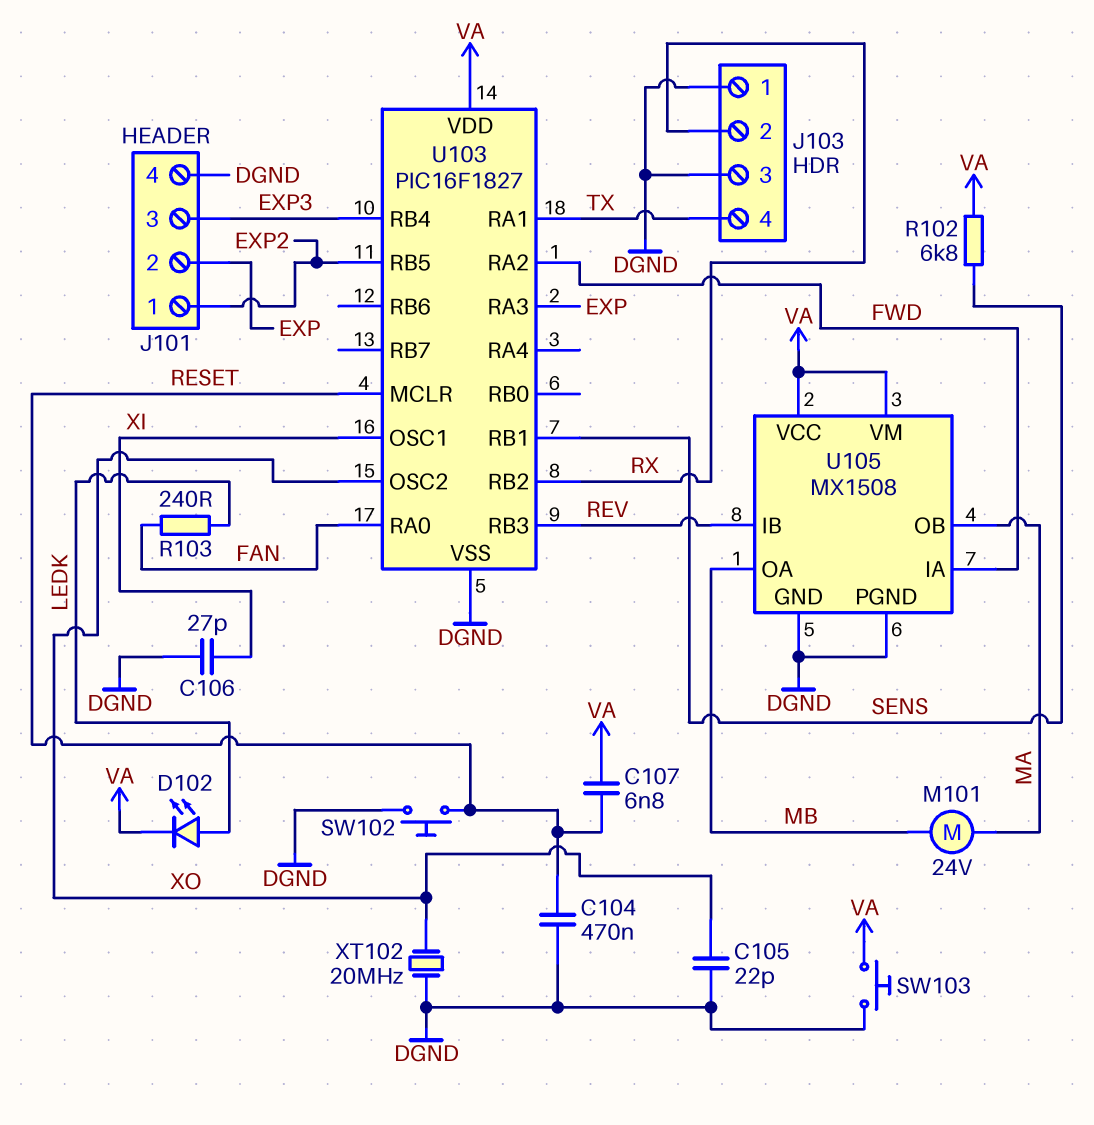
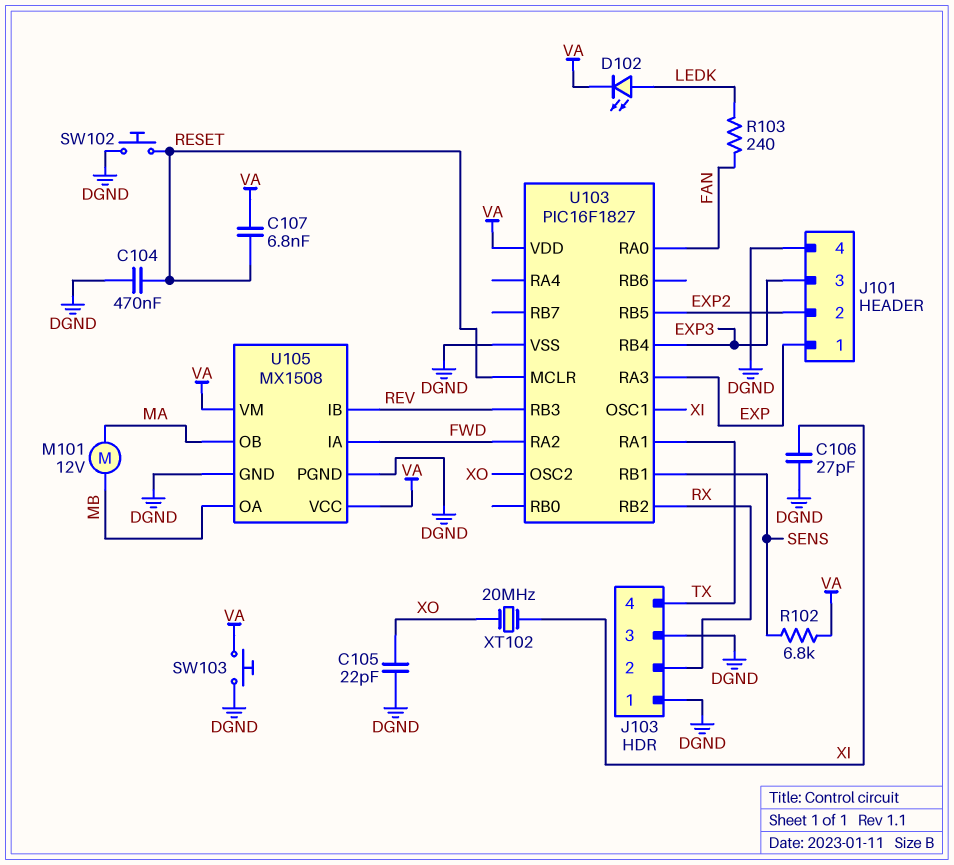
J101 pin 1: EXP2 -> EXP
J101 pin 2: EXP -> EXP2
M101: motor 24V (MA, MB) -> motor 12V (MA, MB)
XT102: 20MHz (DGND, XO) -> 20MHz (XI, XO)

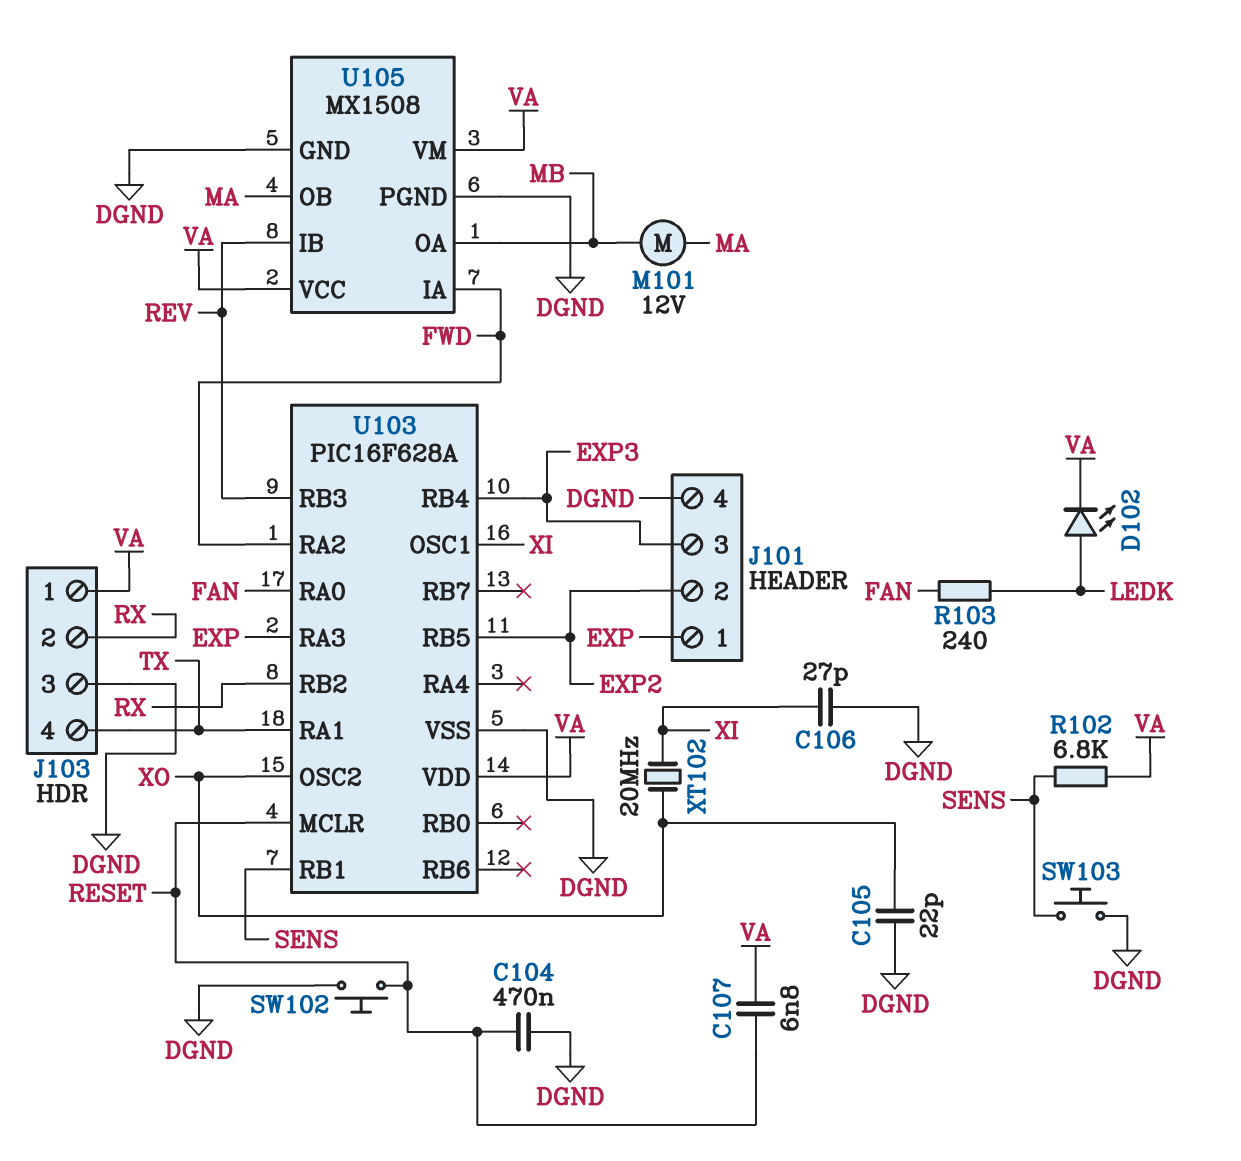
J103 pin 1: DGND -> VA
SW103: button (DGND, VA) -> button (DGND, SENS)
U103: PIC16F1827 -> PIC16F628A

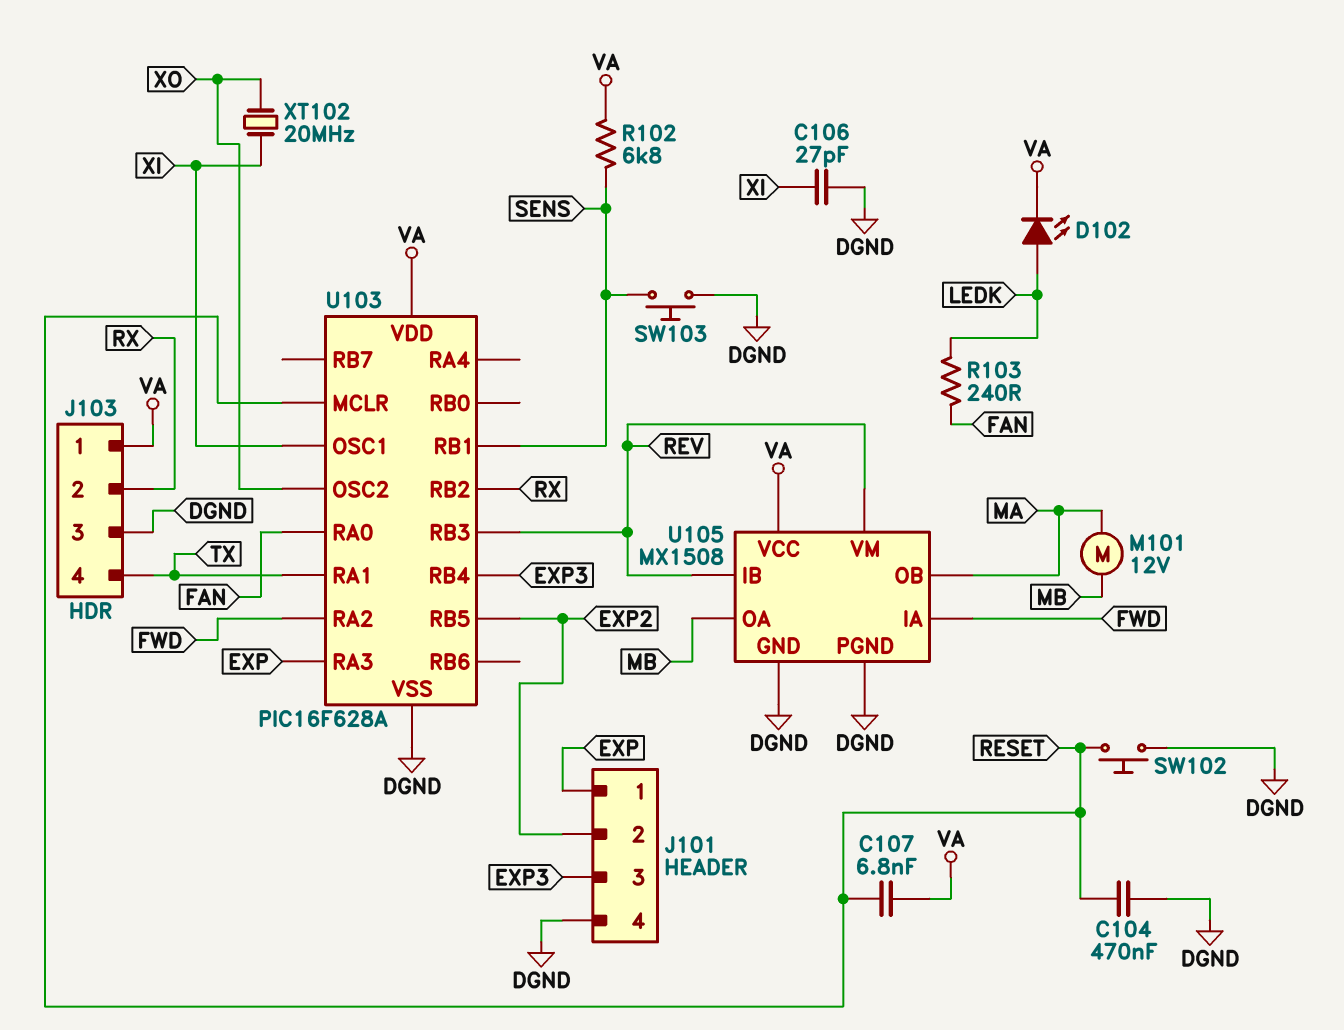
C105: 22pF (DGND, XO) -> none
U105 pin VM: VA -> REV

